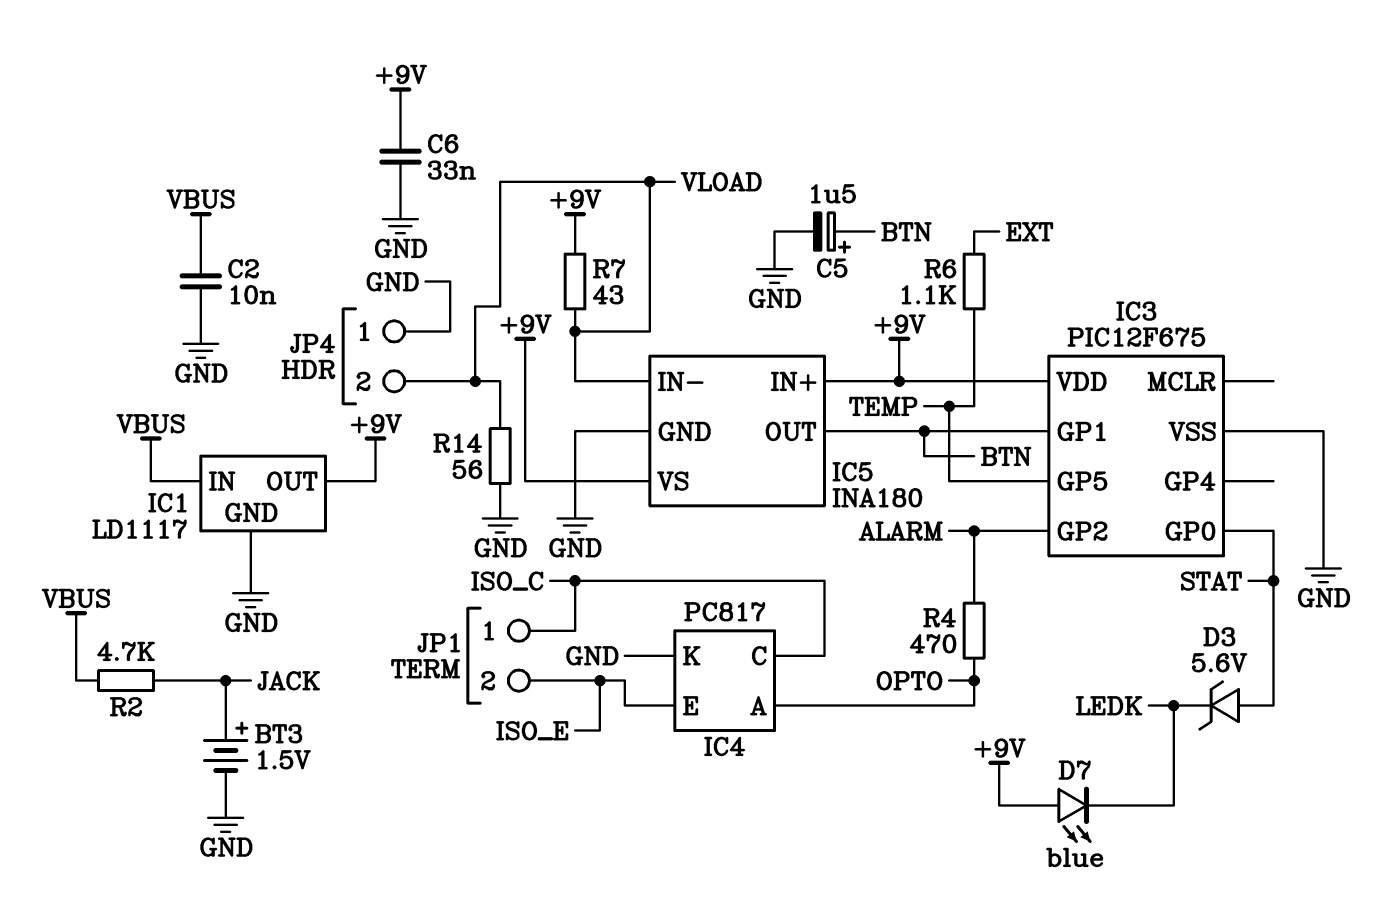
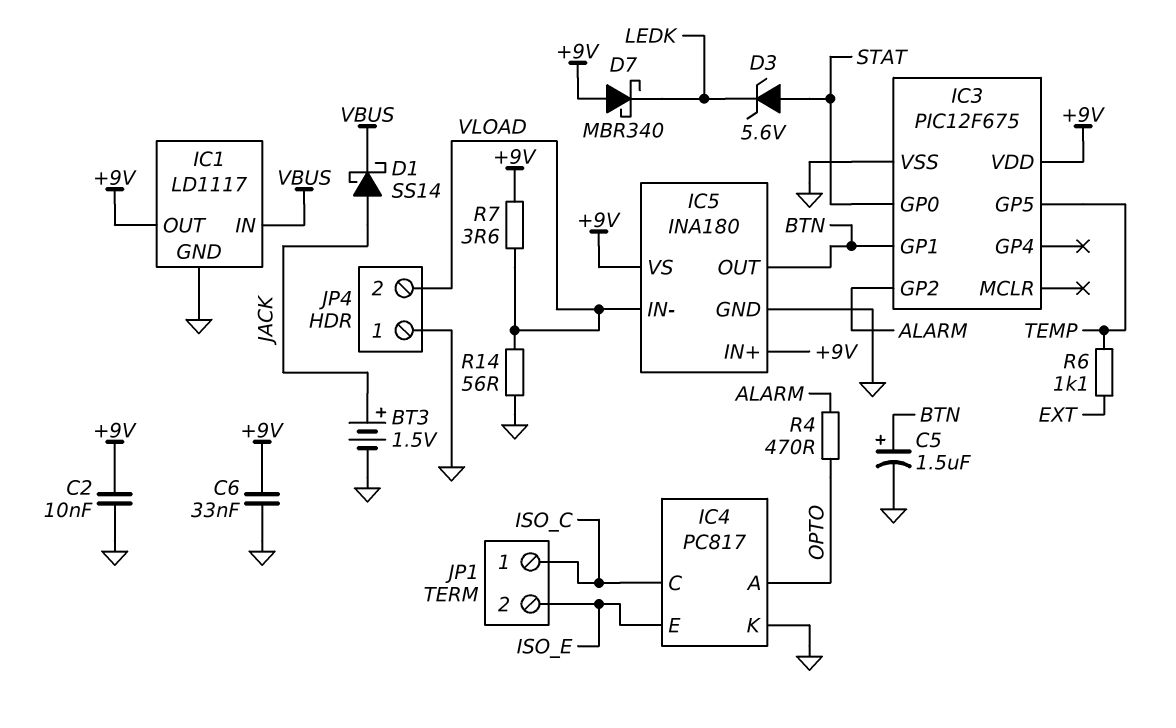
C2: 10nF (GND, VBUS) -> 10nF (+9V, GND)
D1: none -> schottky SS14 (A JACK, K VBUS)
D7: LED blue (A +9V, K LEDK) -> schottky MBR340 (A +9V, K LEDK)
R2: 4.7k (JACK, VBUS) -> none
R7: 43 (+9V, VLOAD) -> 3.6 (+9V, VLOAD)

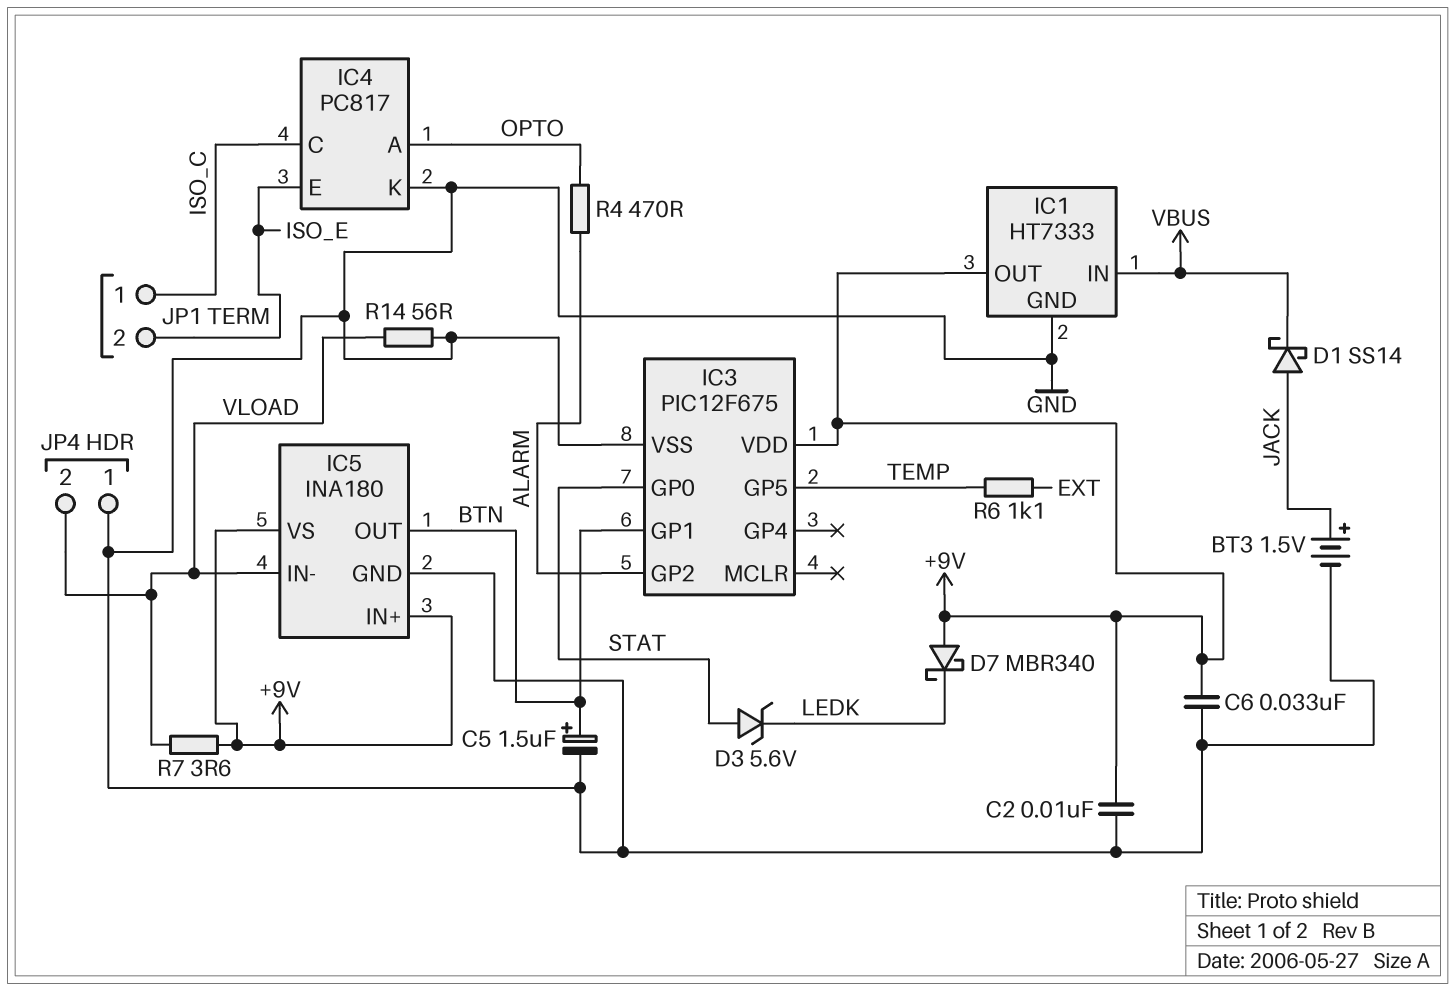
IC1: LD1117 -> HT7333

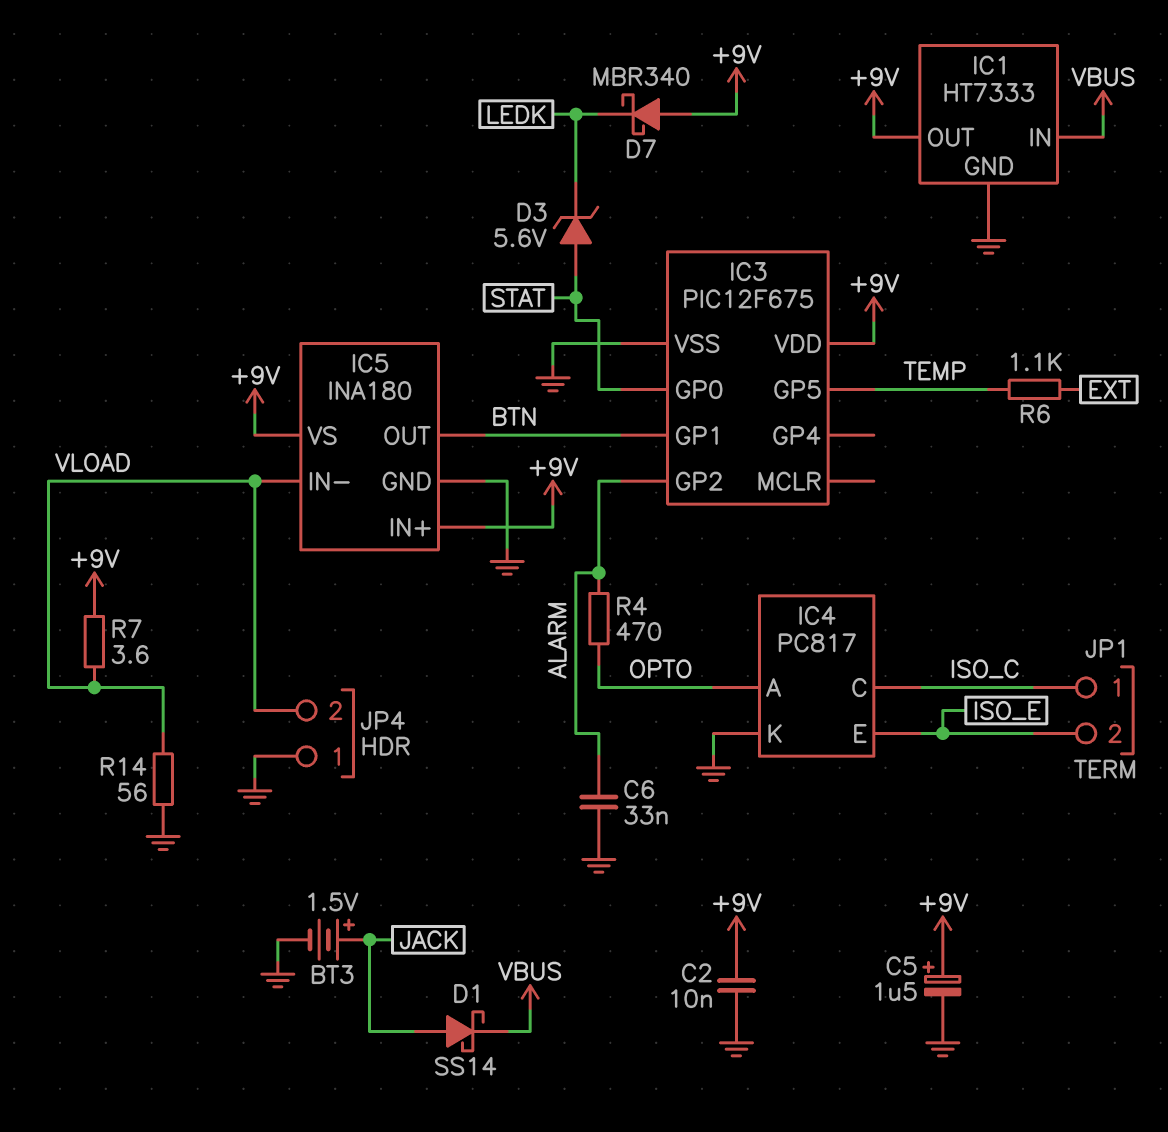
C5: 1.5uF (plus BTN, minus GND) -> 1.5uF (plus +9V, minus GND)
C6: 33nF (+9V, GND) -> 33nF (ALARM, GND)

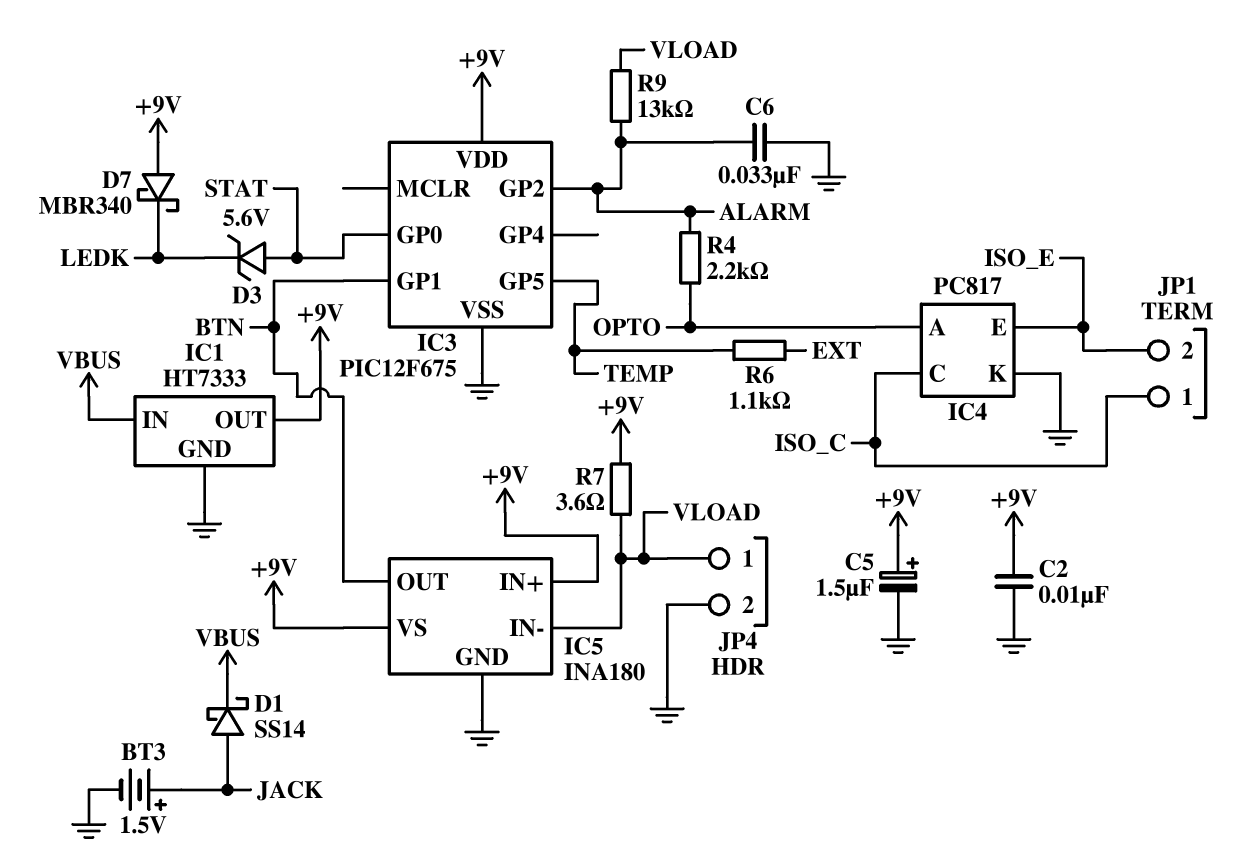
JP4 pin 1: GND -> VLOAD
JP4 pin 2: VLOAD -> GND
R4: 470 (ALARM, OPTO) -> 2.2k (ALARM, OPTO)
R9: none -> 13k (ALARM, VLOAD)
R14: 56 (GND, VLOAD) -> none

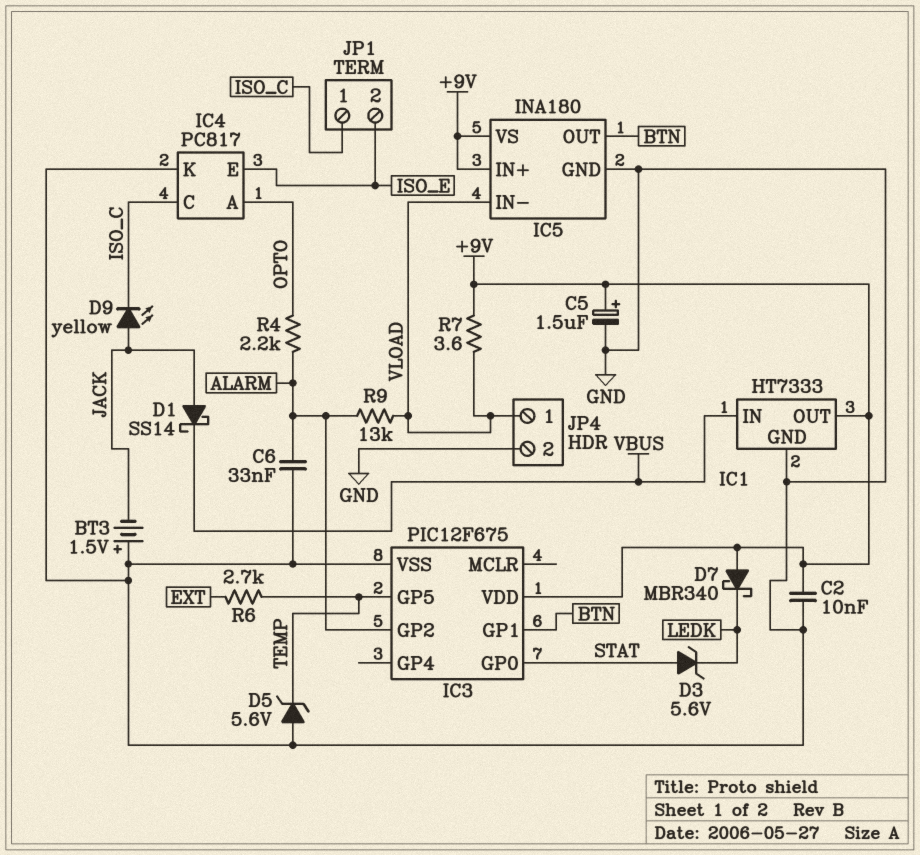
BT3: 1.5V (plus JACK, minus GND) -> 1.5V (plus GND, minus JACK)
D5: none -> zener 5.6V (A GND, K TEMP)
D9: none -> LED yellow (A JACK, K ISO_C)
R6: 1.1k (EXT, TEMP) -> 2.7k (EXT, TEMP)

